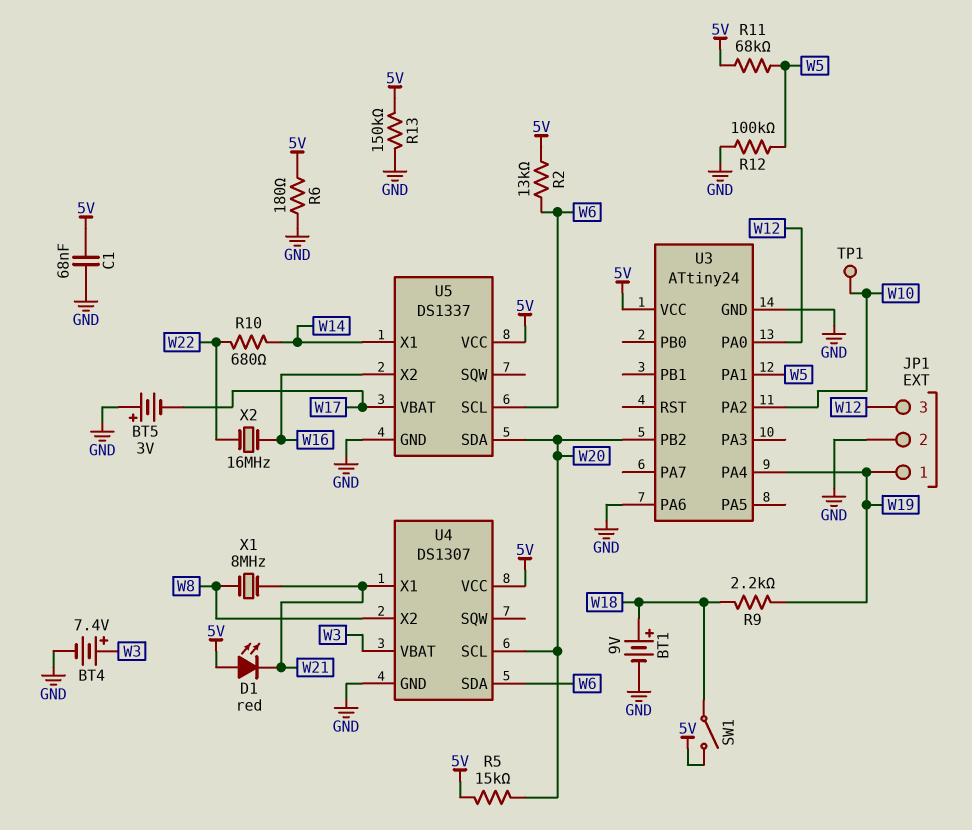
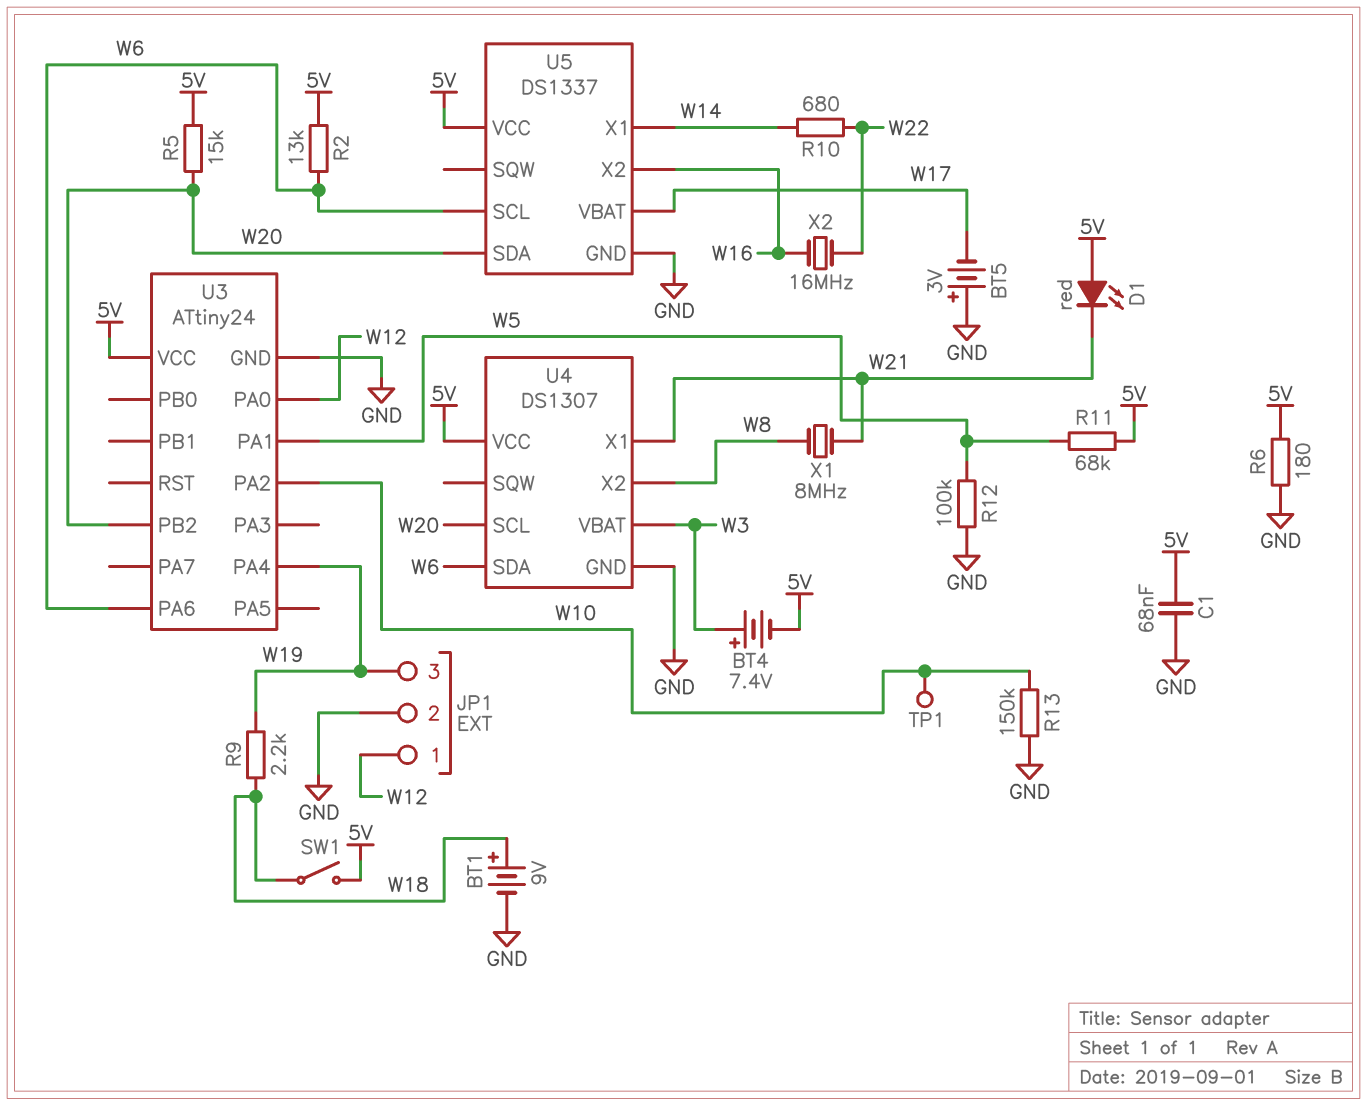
BT4: 7.4V (plus W3, minus GND) -> 7.4V (plus W3, minus 5V)
JP1 pin 1: W19 -> W12
JP1 pin 3: W12 -> W19
R13: 150k (5V, GND) -> 150k (GND, W10)
U3 pin PA6: GND -> W6

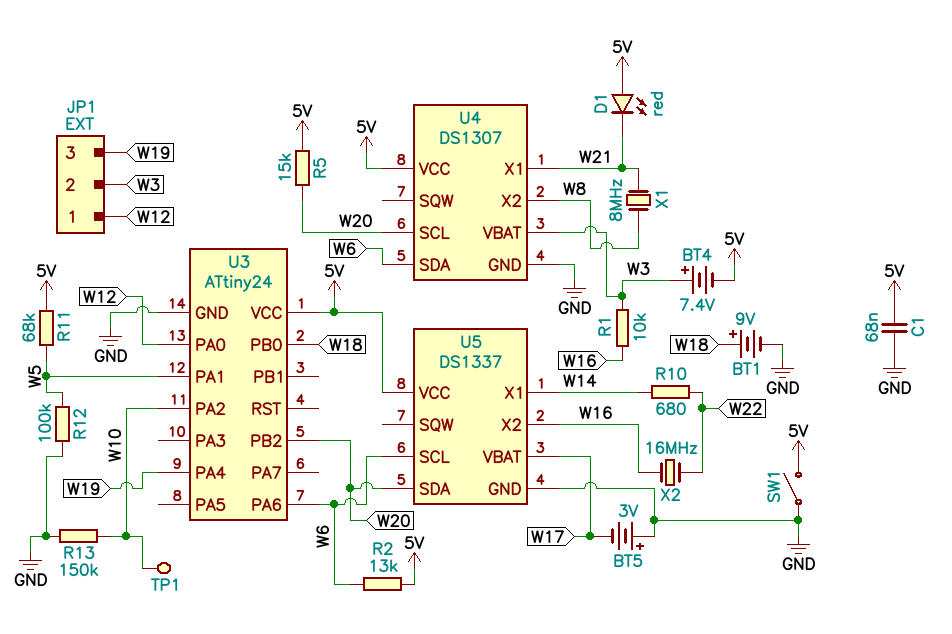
JP1 pin 2: GND -> W3
R1: none -> 10k (W3, W16)
R6: 180 (5V, GND) -> none
R9: 2.2k (W18, W19) -> none
SW1: switch (5V, W18) -> switch (5V, GND)
U3 pin PB0: none -> W18

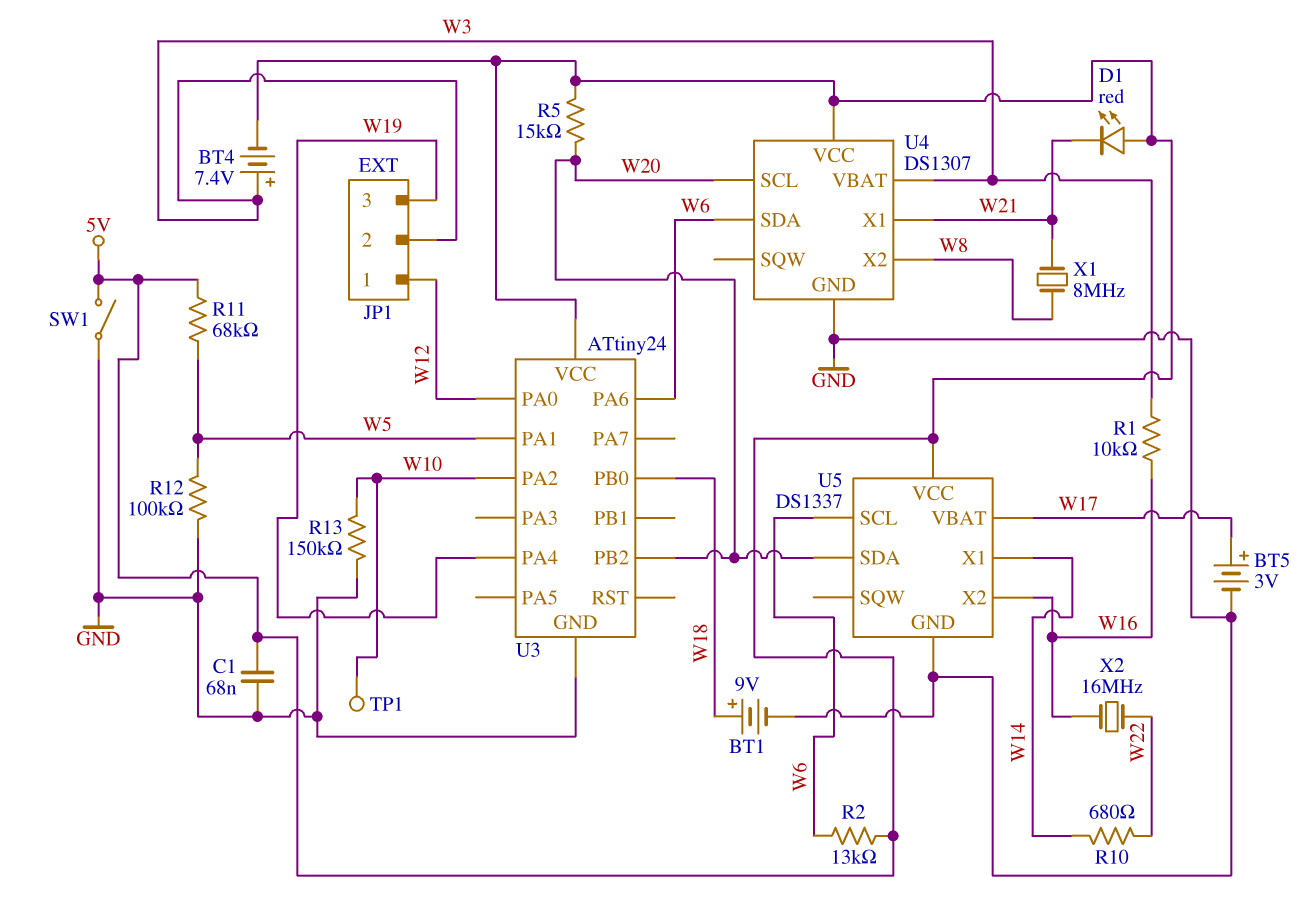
BT5: 3V (plus GND, minus W17) -> 3V (plus W17, minus GND)

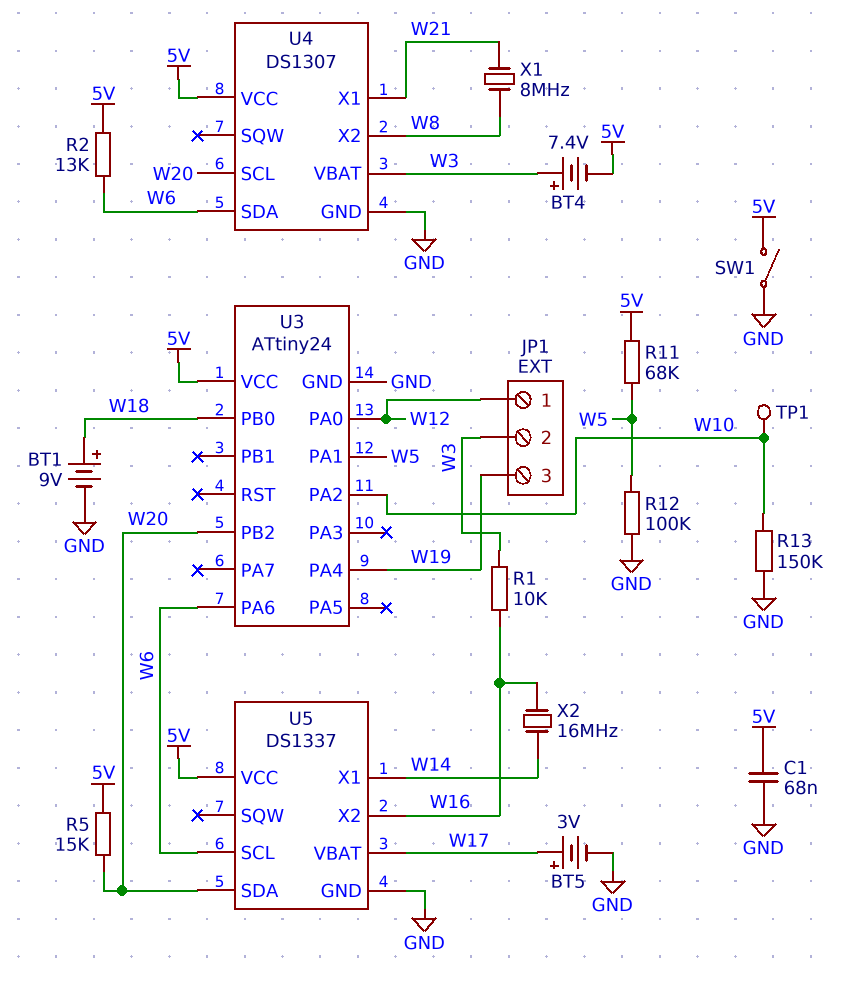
D1: LED red (A 5V, K W21) -> none
R10: 680 (W14, W22) -> none
X2: 16MHz (W16, W22) -> 16MHz (W14, W16)

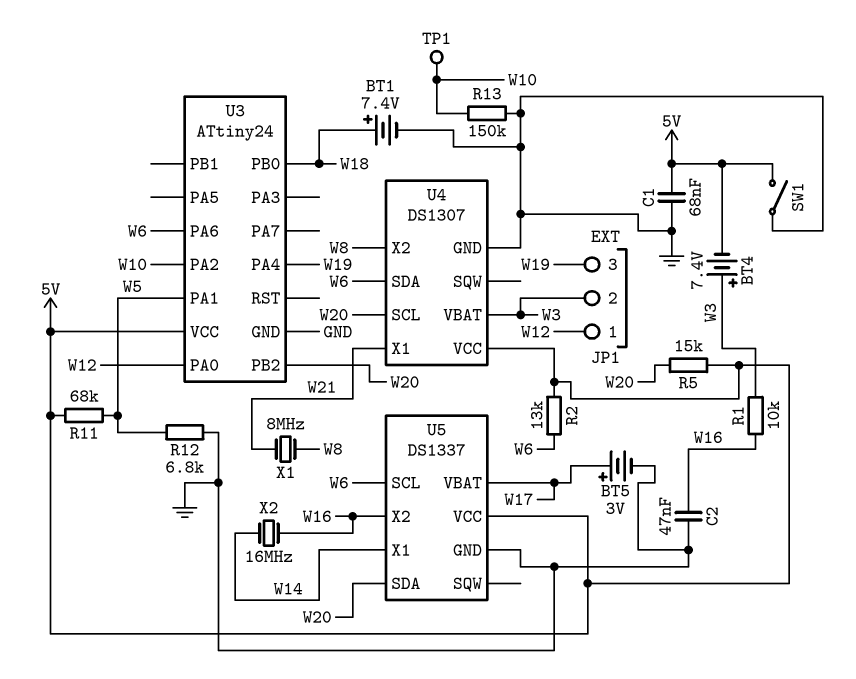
BT1: 9V (plus W18, minus GND) -> 7.4V (plus W18, minus GND)
C2: none -> 47nF (GND, W16)
R12: 100k (GND, W5) -> 6.8k (GND, W5)

